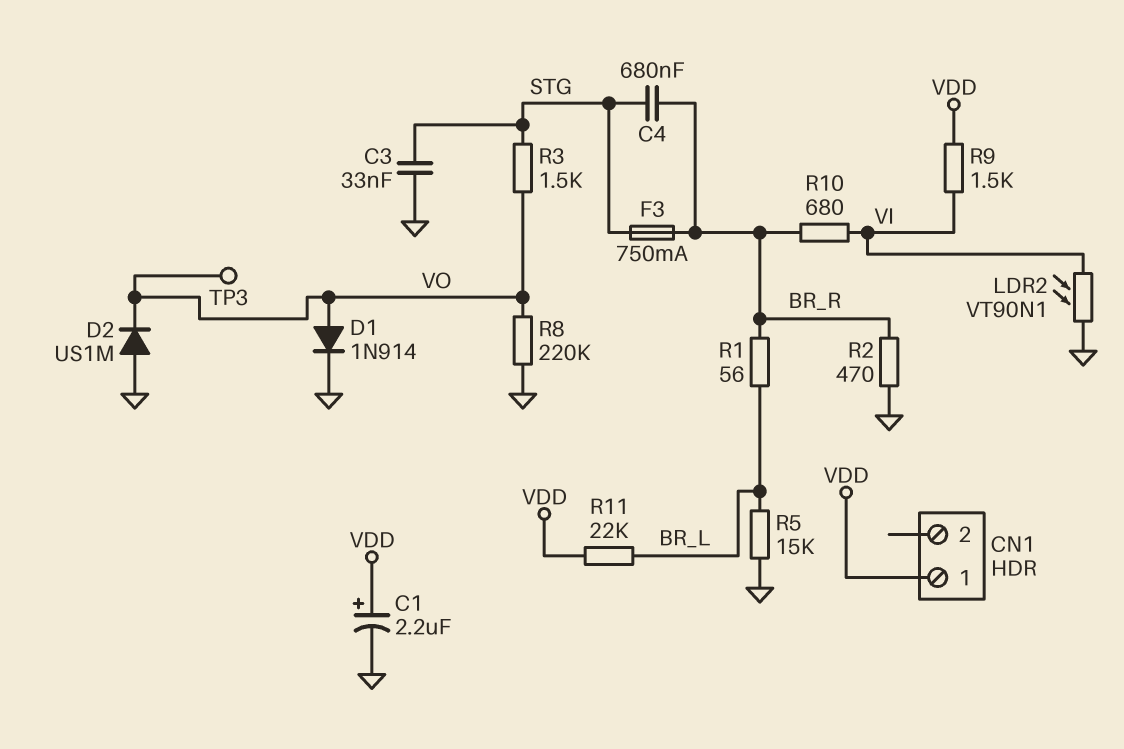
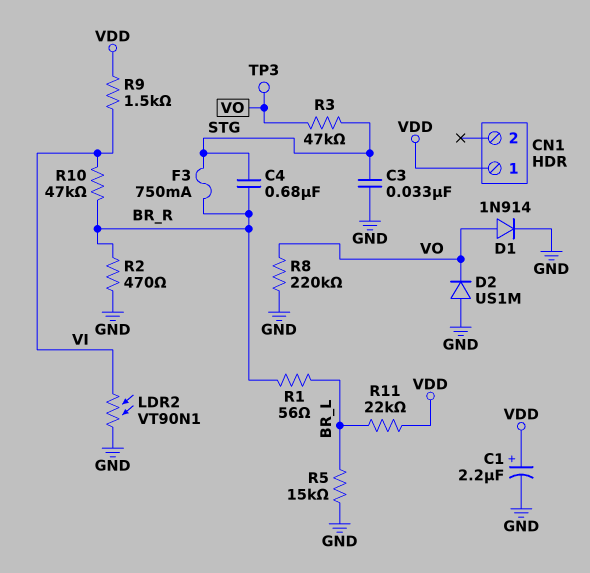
R3: 1.5k (STG, VO) -> 47k (STG, VO)
R10: 680 (BR_R, VI) -> 47k (BR_R, VI)

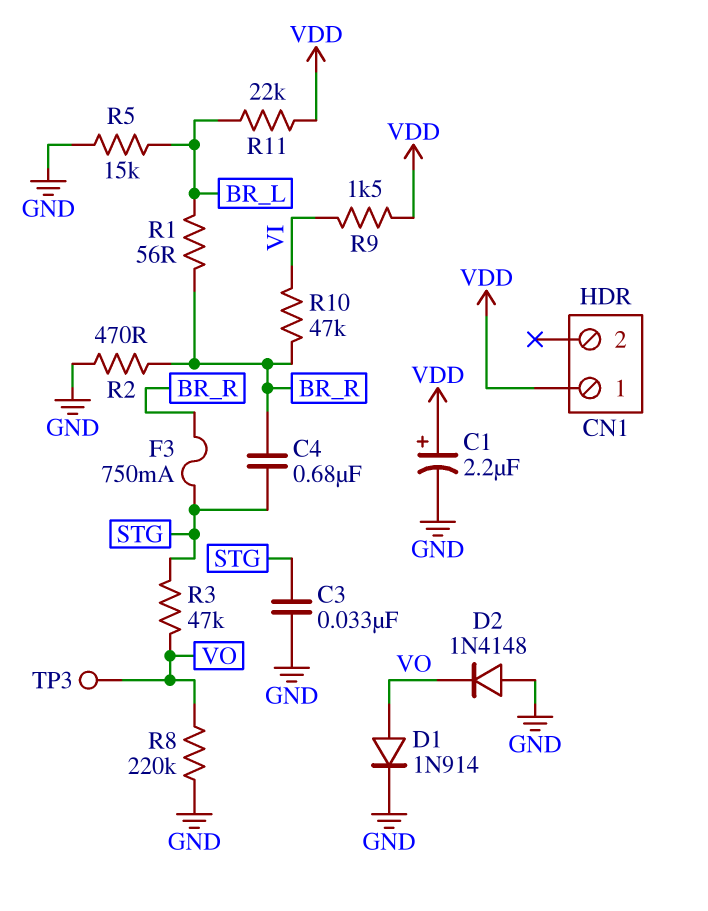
D2: diode US1M (A GND, K VO) -> diode 1N4148 (A GND, K VO)
LDR2: VT90N1 (GND, VI) -> none

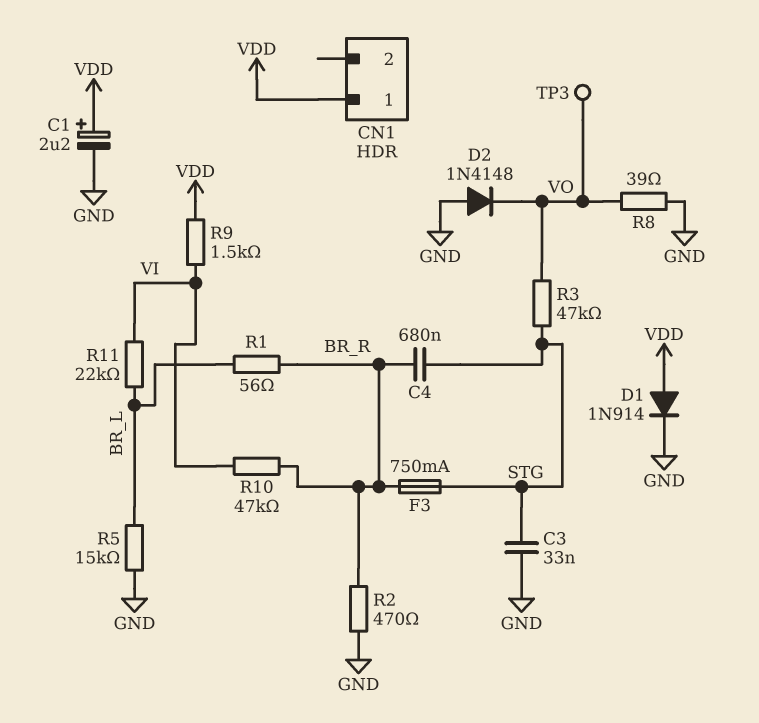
D1: diode 1N914 (A VO, K GND) -> diode 1N914 (A VDD, K GND)
R8: 220k (GND, VO) -> 39 (GND, VO)
R11: 22k (BR_L, VDD) -> 22k (BR_L, VI)

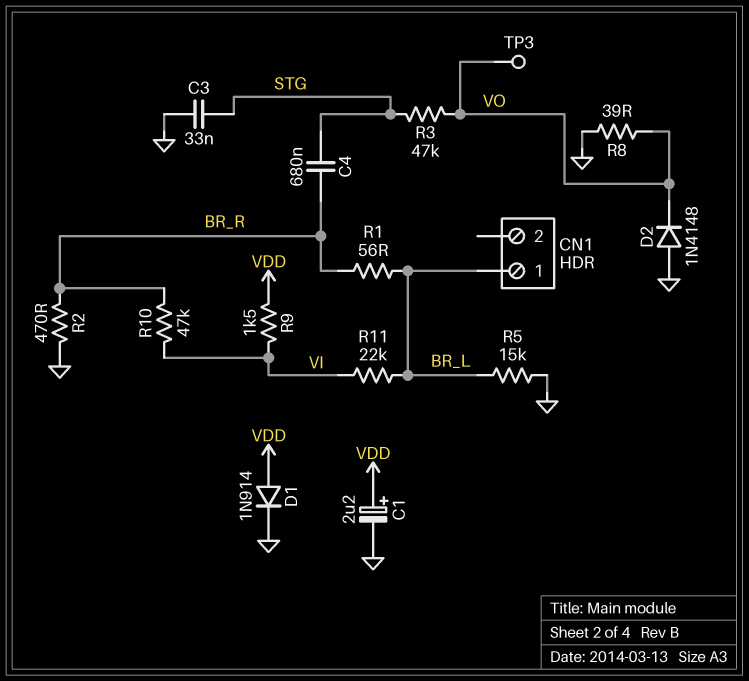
CN1 pin 1: VDD -> BR_L
F3: 750mA (BR_R, STG) -> none

